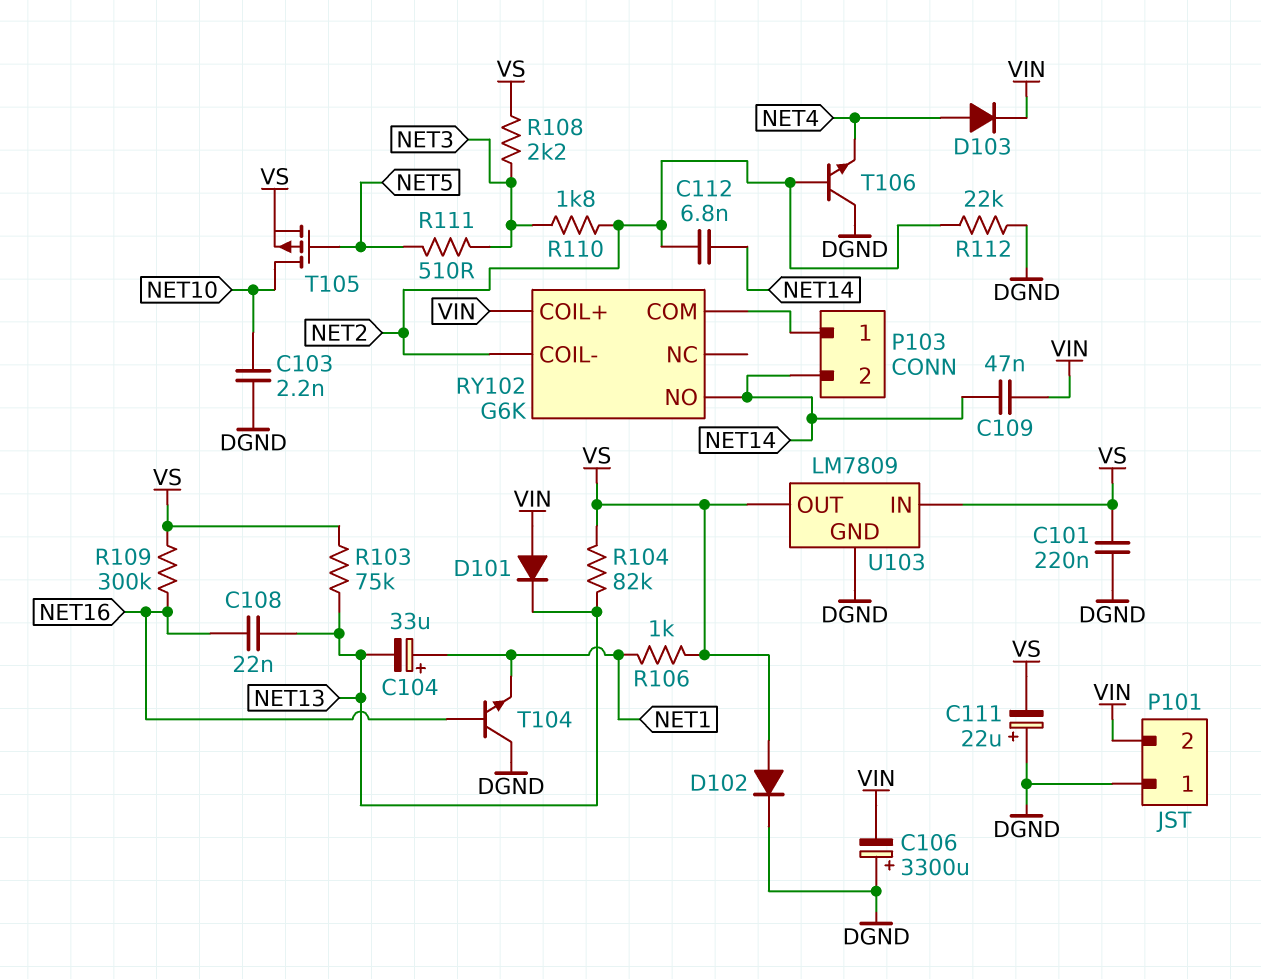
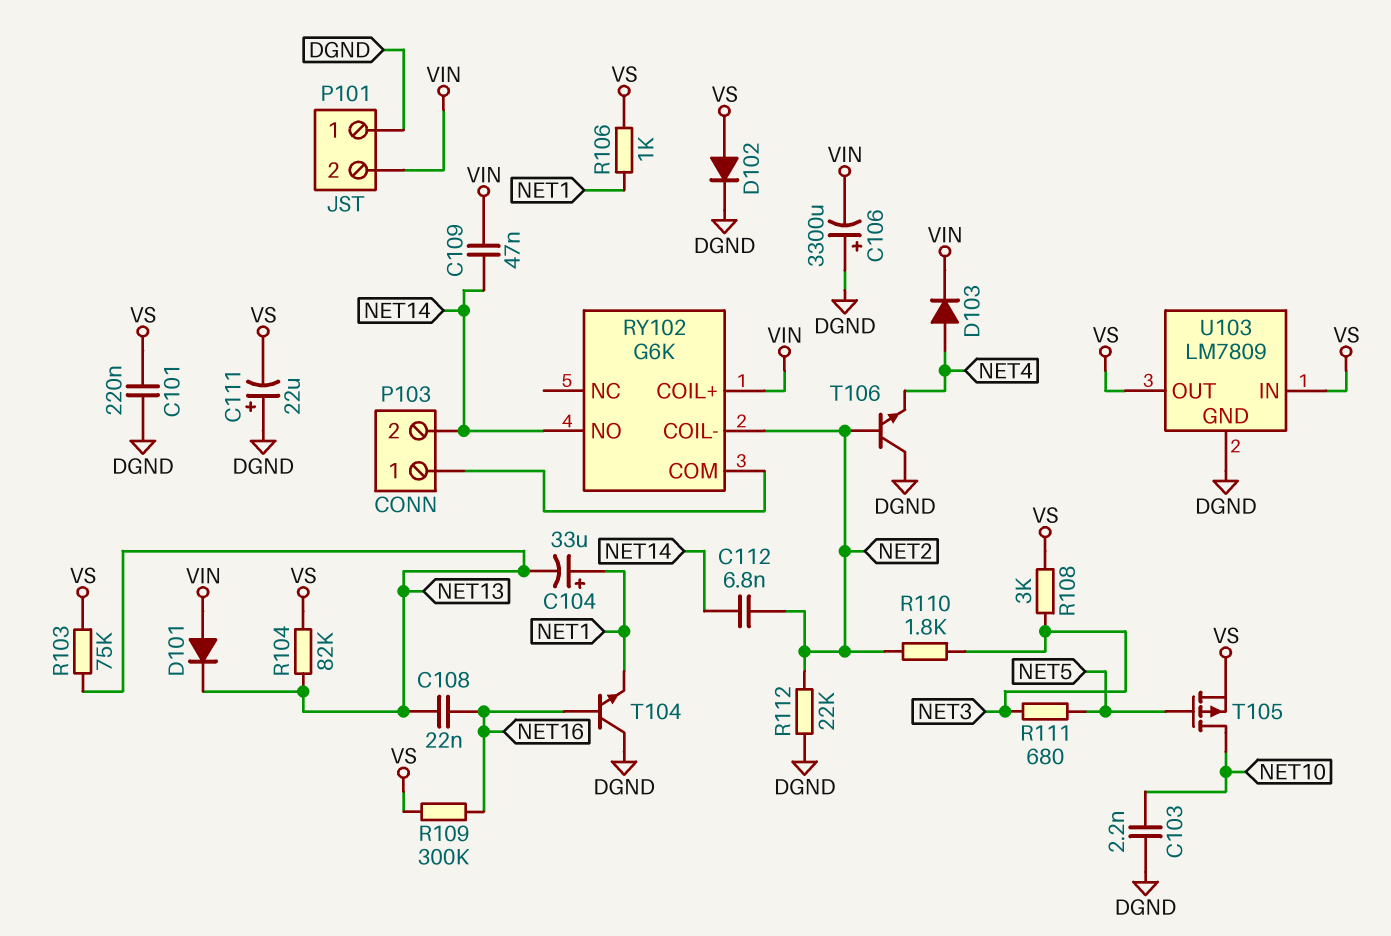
R108: 2.2k (NET3, VS) -> 3k (NET3, VS)
R111: 510 (NET3, NET5) -> 680 (NET3, NET5)

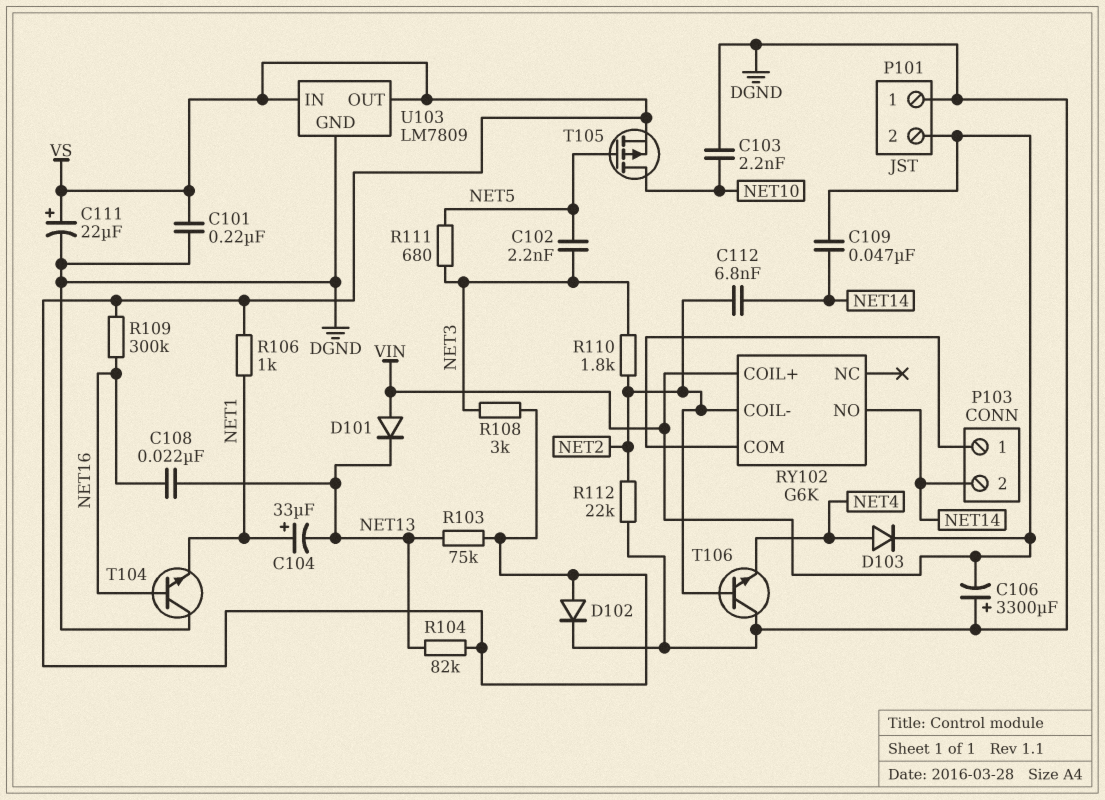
C102: none -> 2.2nF (NET3, NET5)
C111: 22uF (plus DGND, minus VS) -> 22uF (plus VS, minus DGND)

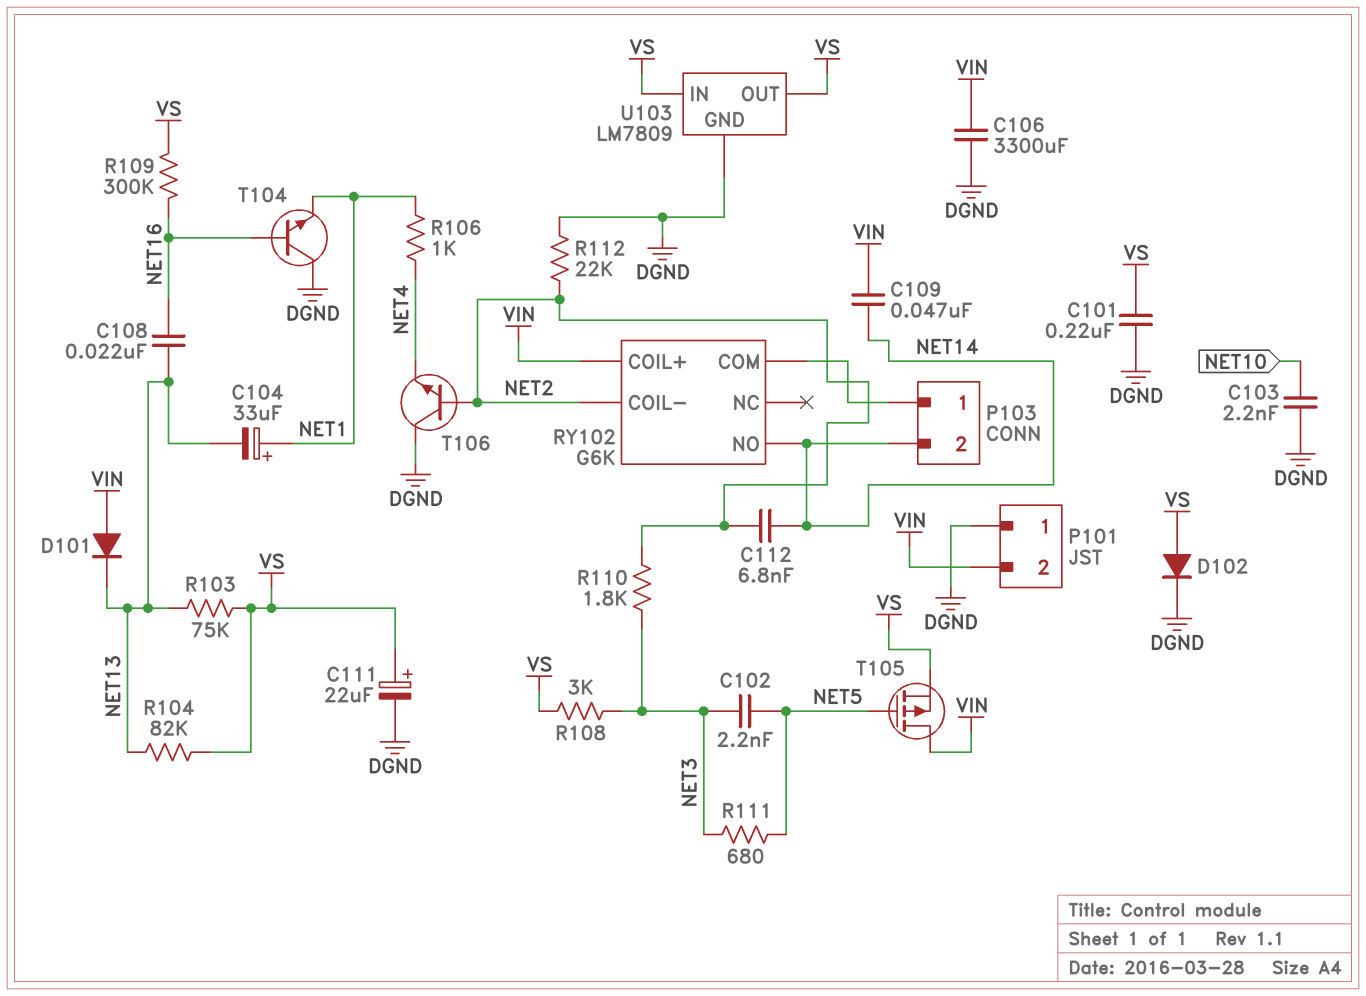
C106: 3300uF (plus DGND, minus VIN) -> 3300uF (DGND, VIN)
D103: diode (A NET4, K VIN) -> none
R106: 1k (NET1, VS) -> 1k (NET1, NET4)
T105: PMOS (G NET5, D NET10, S VS) -> PMOS (G NET5, D VIN, S VS)

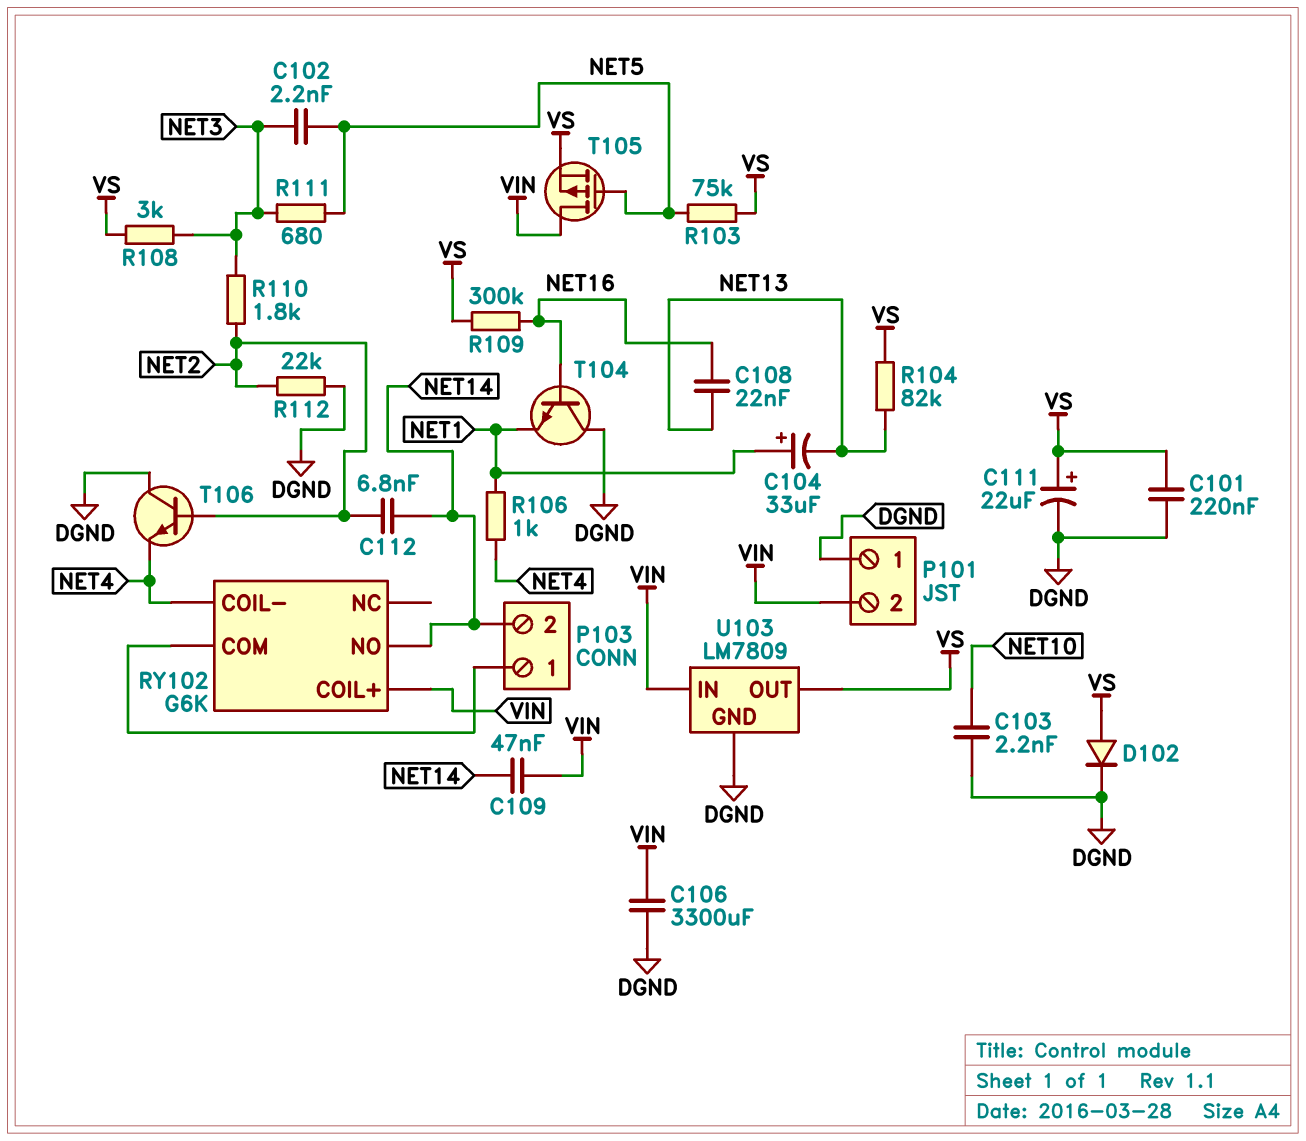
D101: diode (A VIN, K NET13) -> none
R103: 75k (NET13, VS) -> 75k (NET5, VS)
RY102 pin COIL-: NET2 -> NET4
U103 pin IN: VS -> VIN

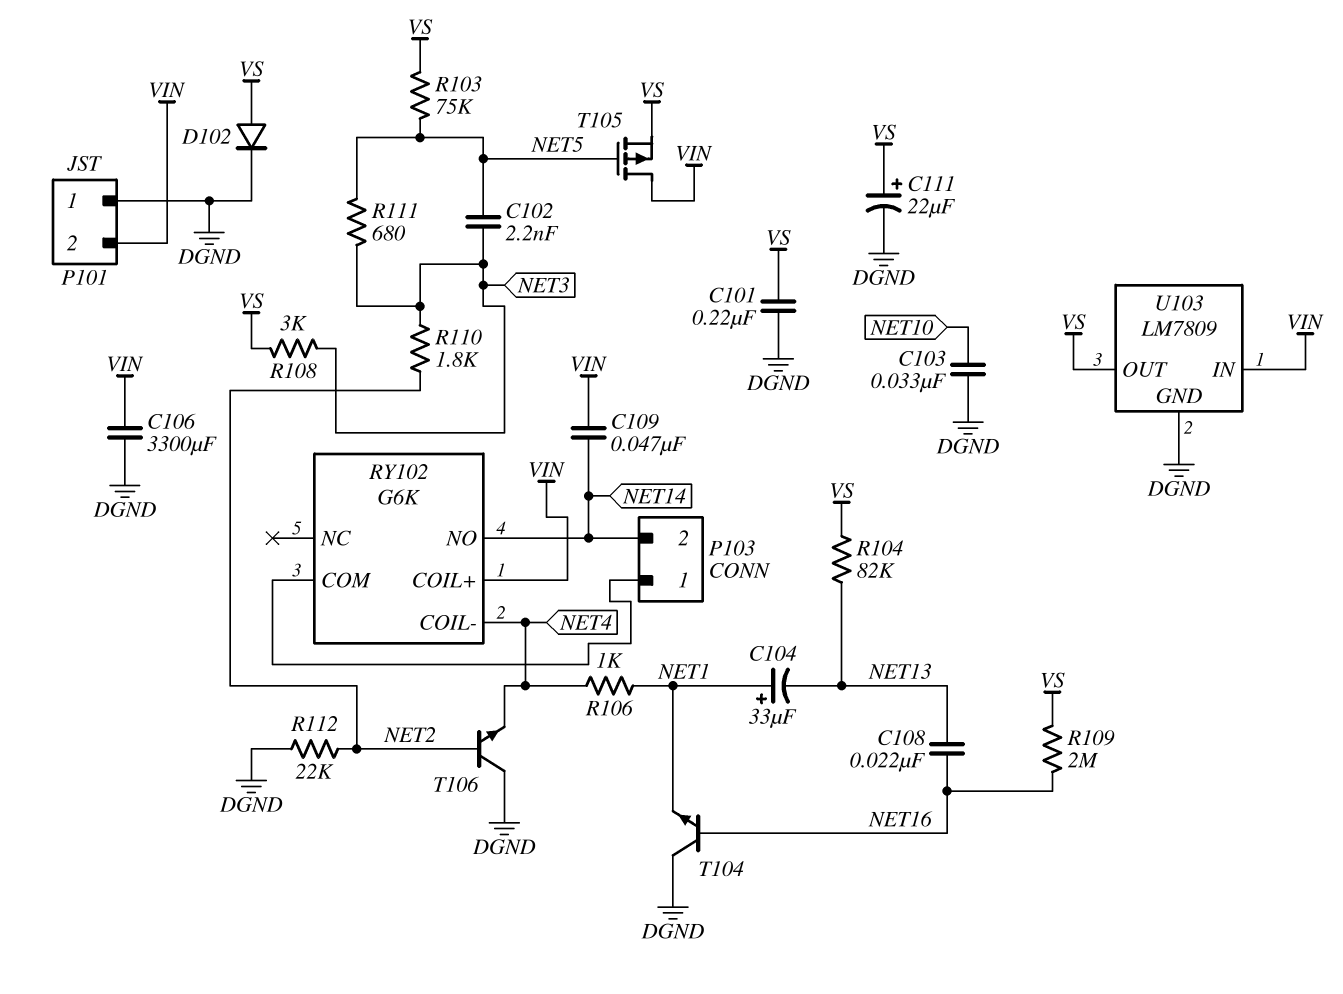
C103: 2.2nF (DGND, NET10) -> 33nF (DGND, NET10)
C112: 6.8nF (NET2, NET14) -> none
R109: 300k (NET16, VS) -> 2M (NET16, VS)

